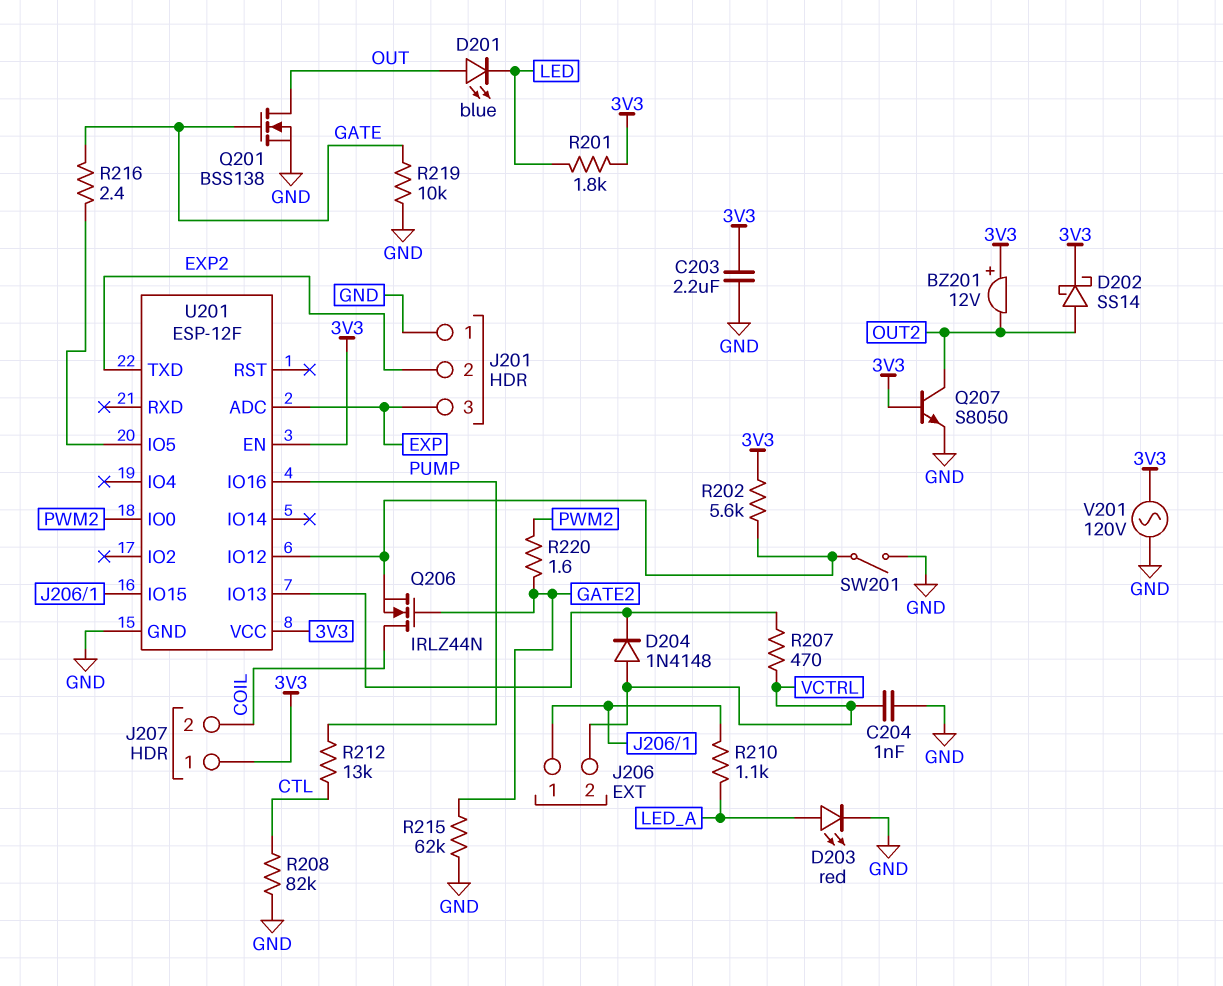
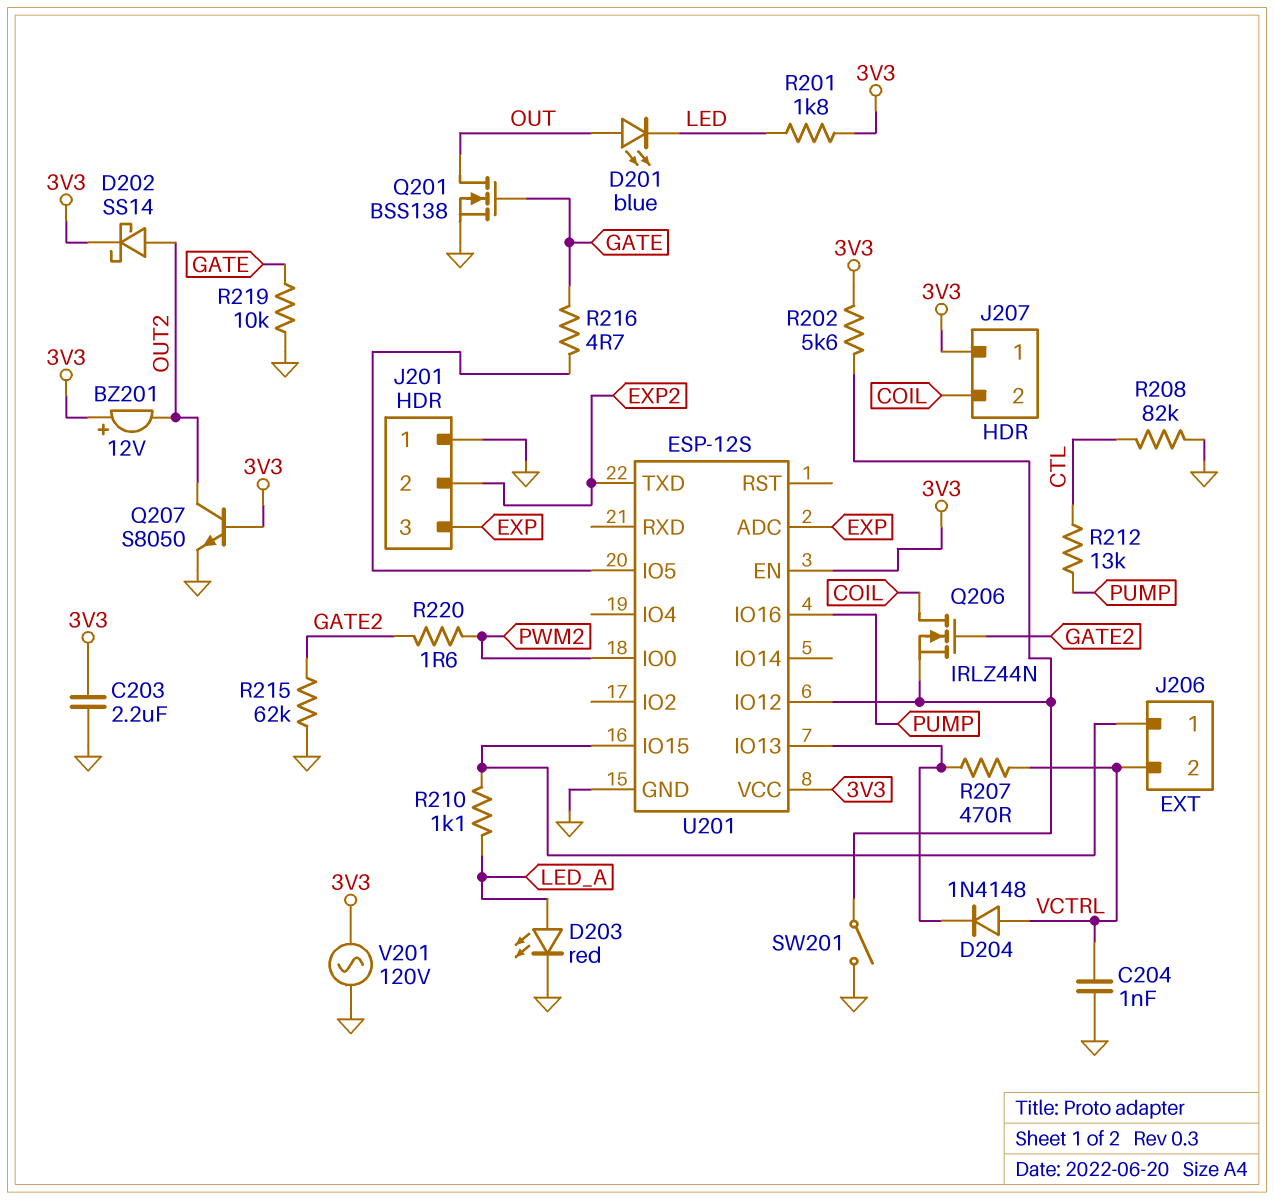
R216: 2.4 (GATE, U201/IO5) -> 4.7 (GATE, U201/IO5)
U201: ESP-12F -> ESP-12S

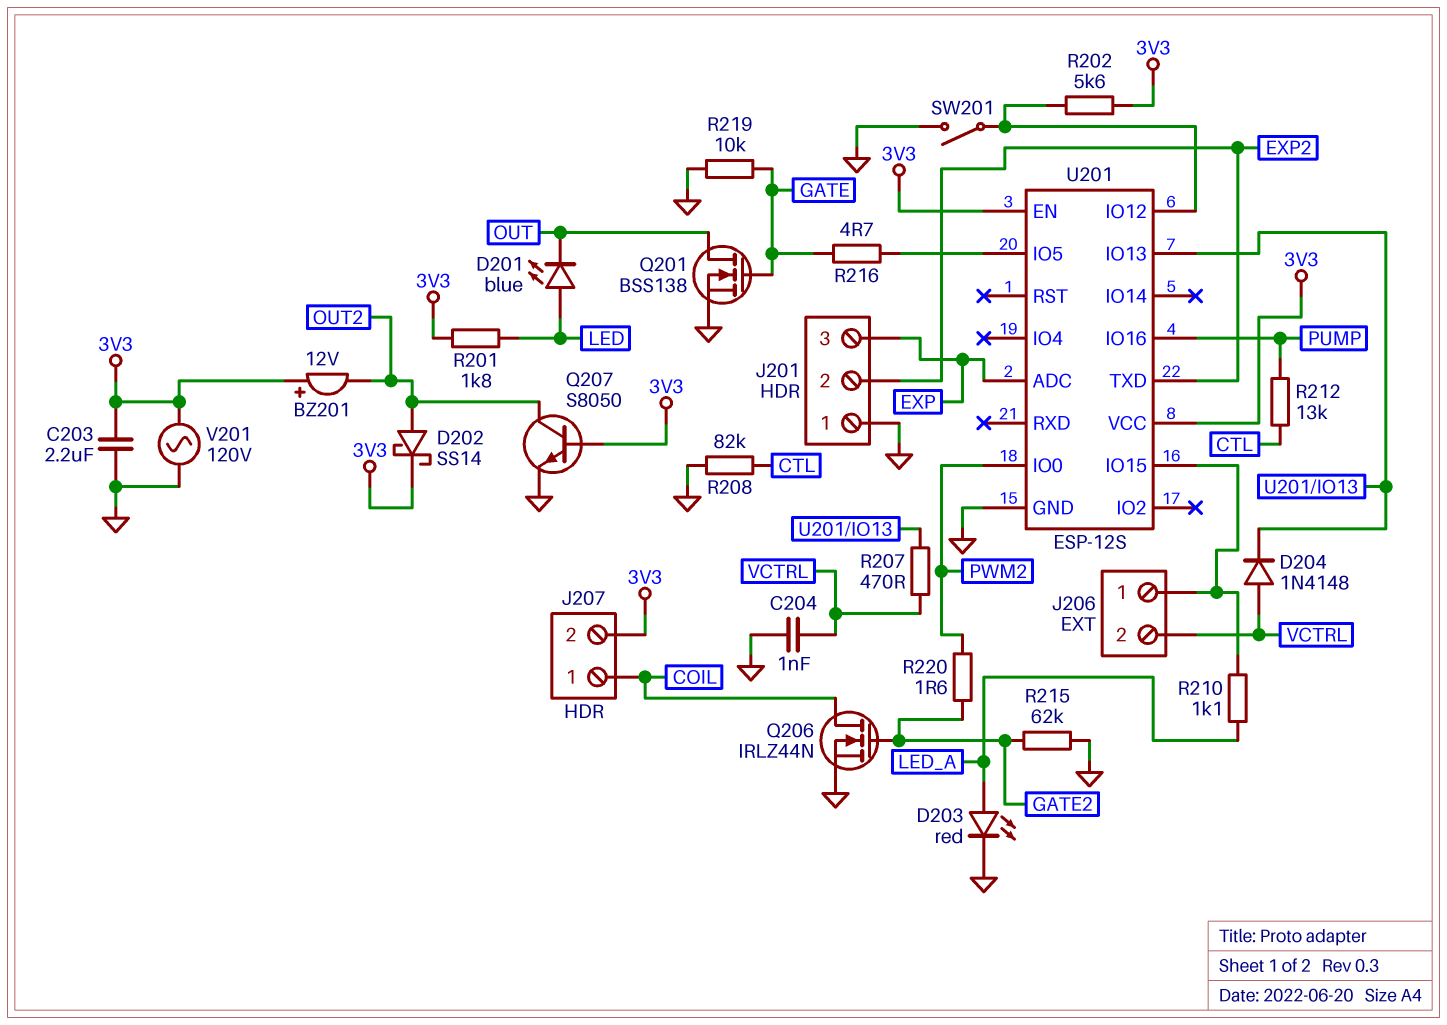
D201: LED blue (A OUT, K LED) -> LED blue (A LED, K OUT)
J207 pin 1: 3V3 -> COIL
J207 pin 2: COIL -> 3V3
Q206: NMOS IRLZ44N (G GATE2, D COIL, S U201/IO12) -> NMOS IRLZ44N (G GATE2, D COIL, S GND)

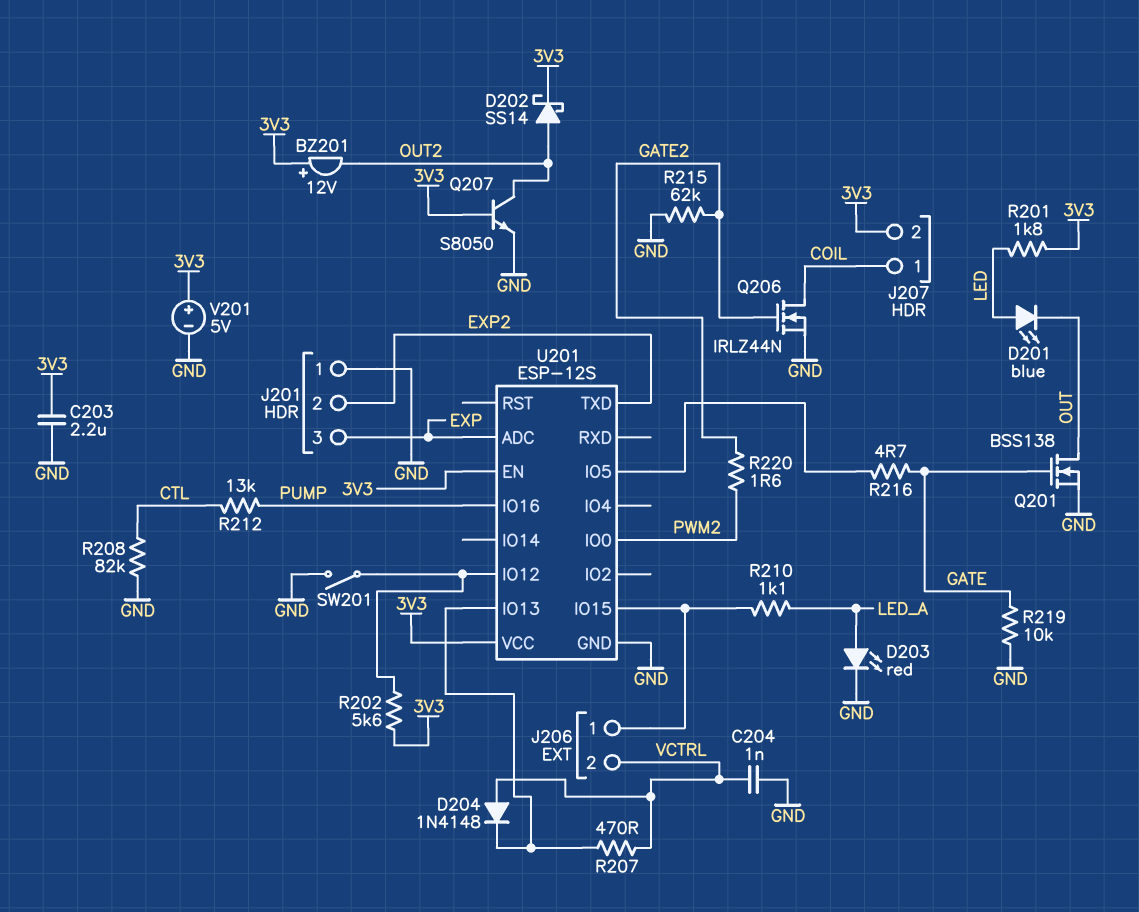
V201: AC 120V (3V3, GND) -> 5V (plus 3V3, minus GND)

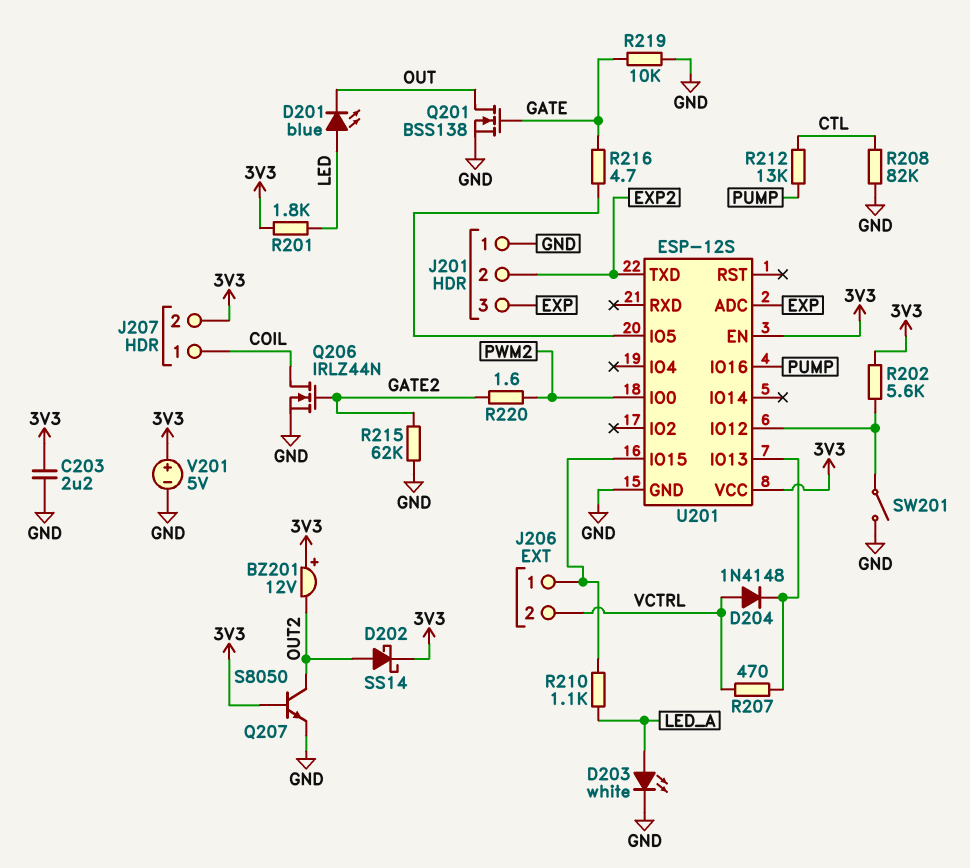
C204: 1nF (GND, VCTRL) -> none
D203: LED red (A LED_A, K GND) -> LED white (A LED_A, K GND)

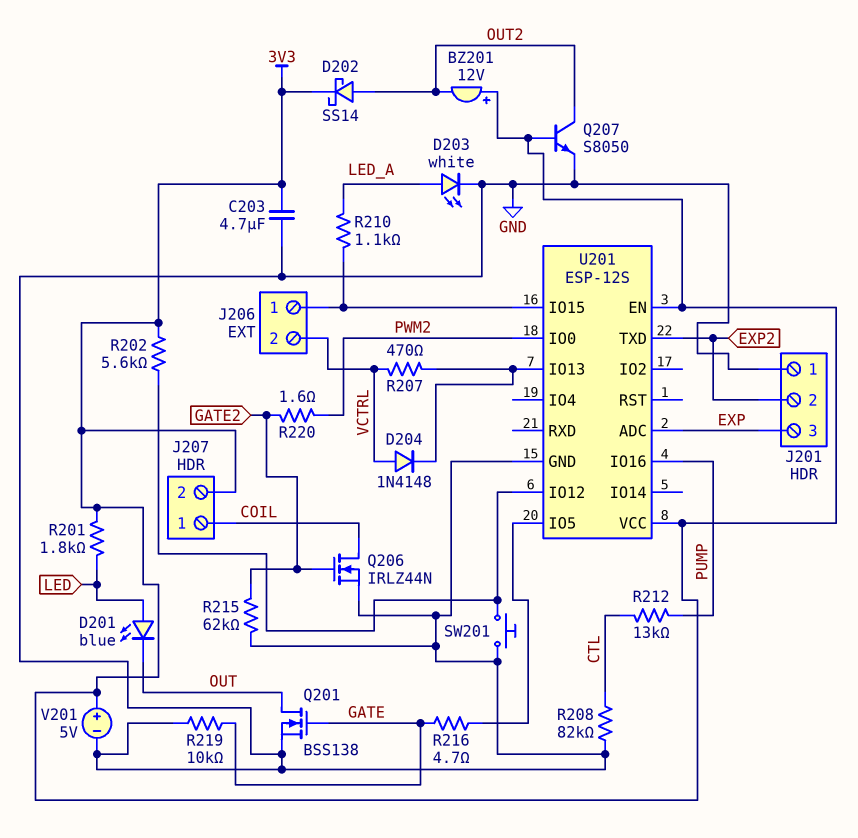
C203: 2.2uF (3V3, GND) -> 4.7uF (3V3, GND)
SW201: switch (GND, U201/IO12) -> button (GND, U201/IO12)

